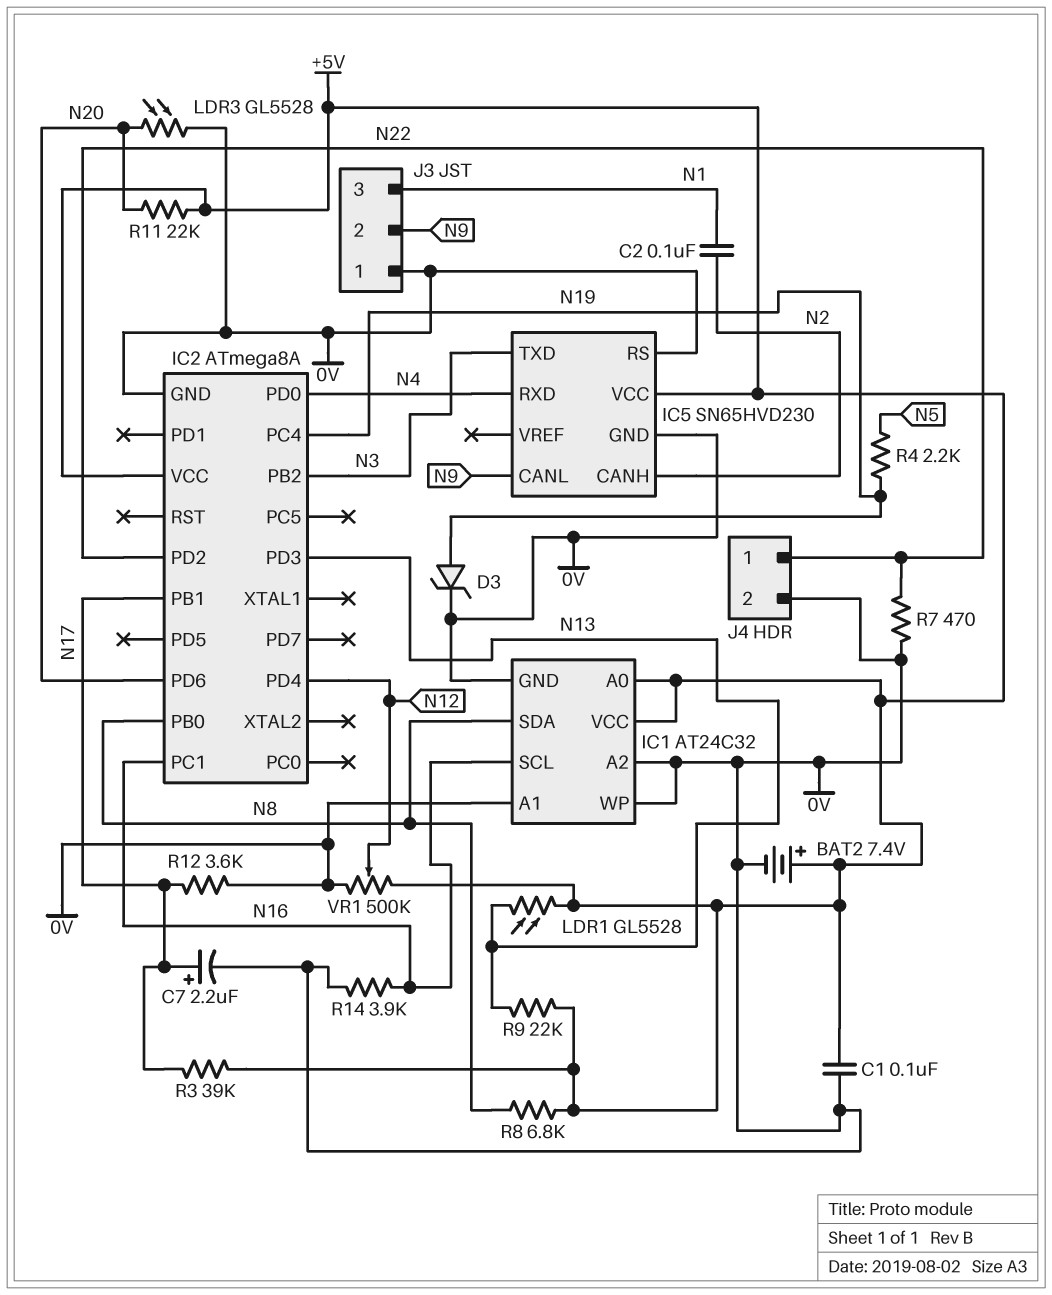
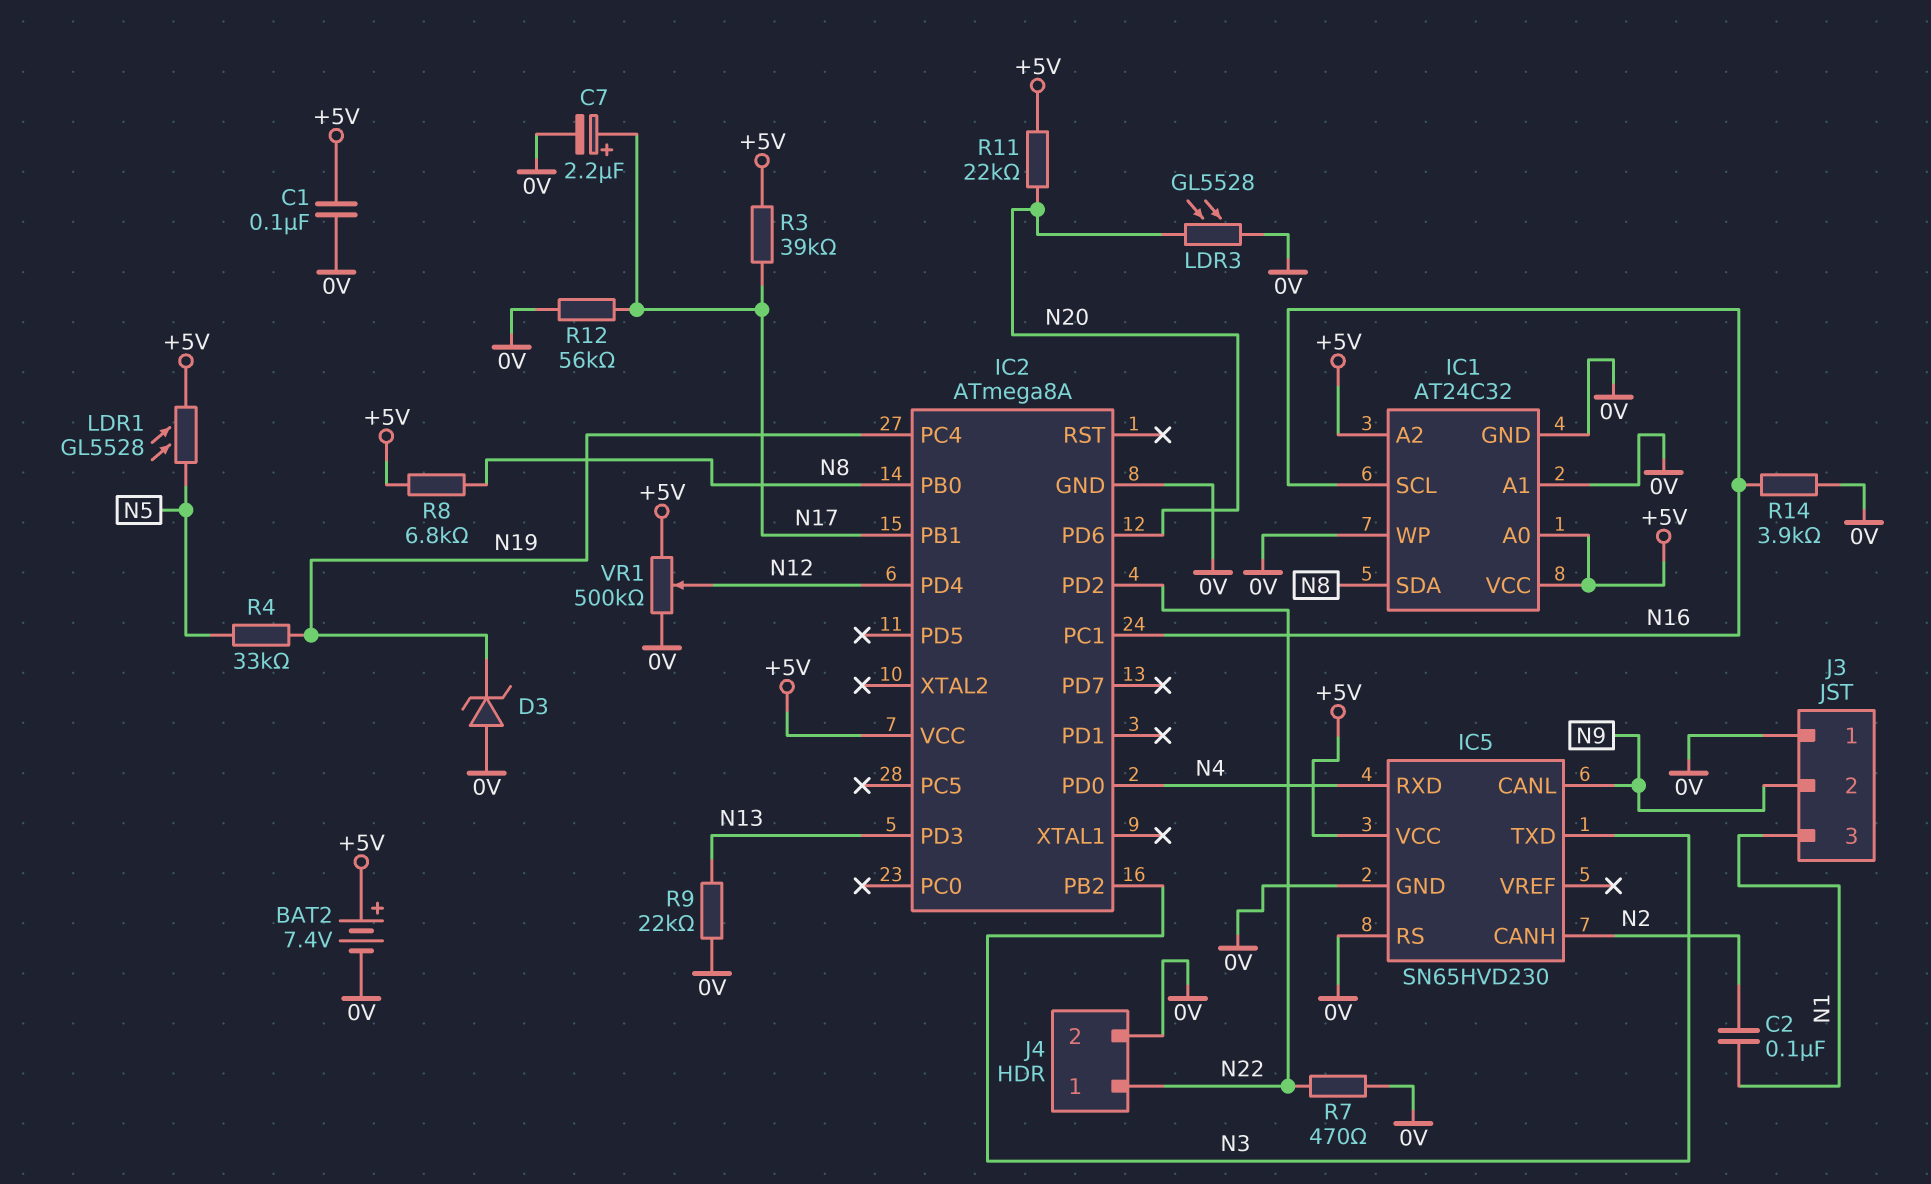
D3: zener (A N19, K 0V) -> zener (A 0V, K N19)
IC1 pin A2: 0V -> +5V
LDR1: GL5528 (+5V, N13) -> GL5528 (+5V, N5)
R4: 2.2k (N5, N19) -> 33k (N5, N19)
R9: 22k (+5V, N13) -> 22k (0V, N13)
R12: 3.6k (0V, N17) -> 56k (0V, N17)

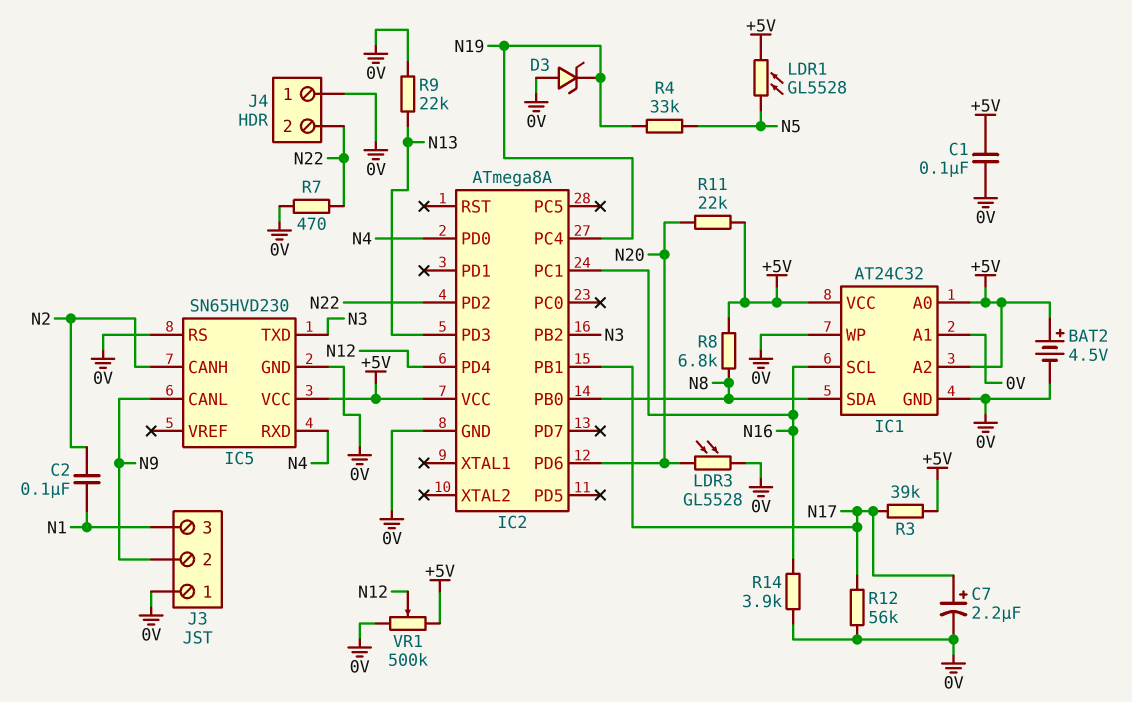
BAT2: 7.4V (plus +5V, minus 0V) -> 4.5V (plus +5V, minus 0V)
J4 pin 1: N22 -> 0V
J4 pin 2: 0V -> N22

